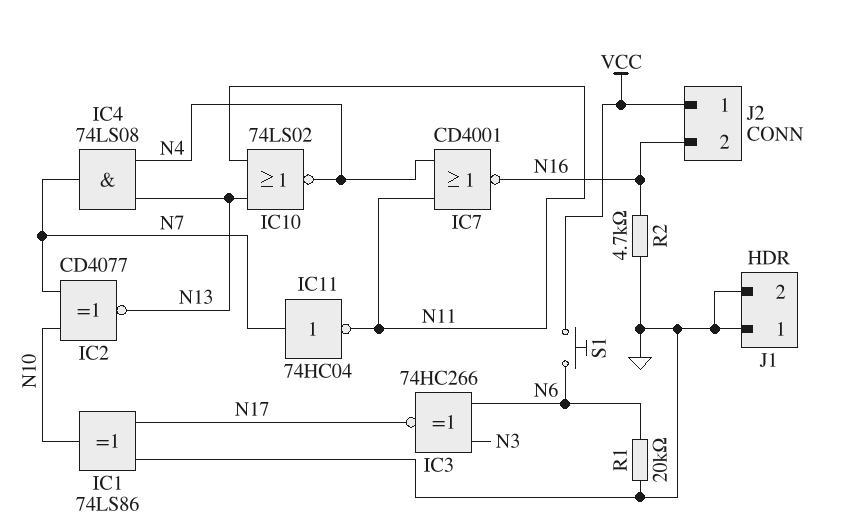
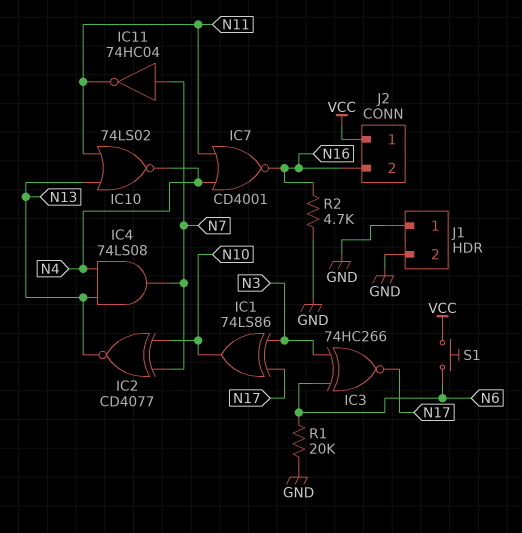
IC1: XOR 74LS86 (in GND, in N17, out N10) -> XOR 74LS86 (in N3, in N17, out N10)

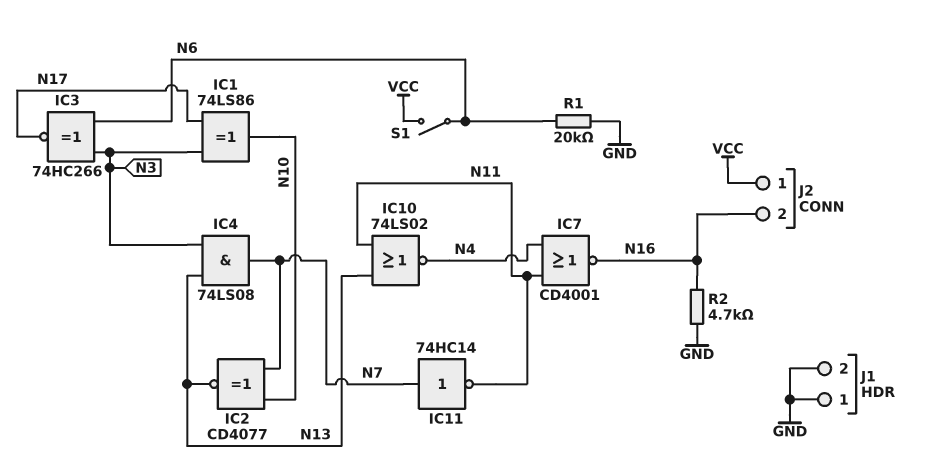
IC4: AND 74LS08 (in N4, in N13, out N7) -> AND 74LS08 (in N3, in N13, out N7)
IC11: NOT 74HC04 (in N7, out N11) -> NOT 74HC14 (in N7, out N11)
S1: button (N6, VCC) -> switch (N6, VCC)

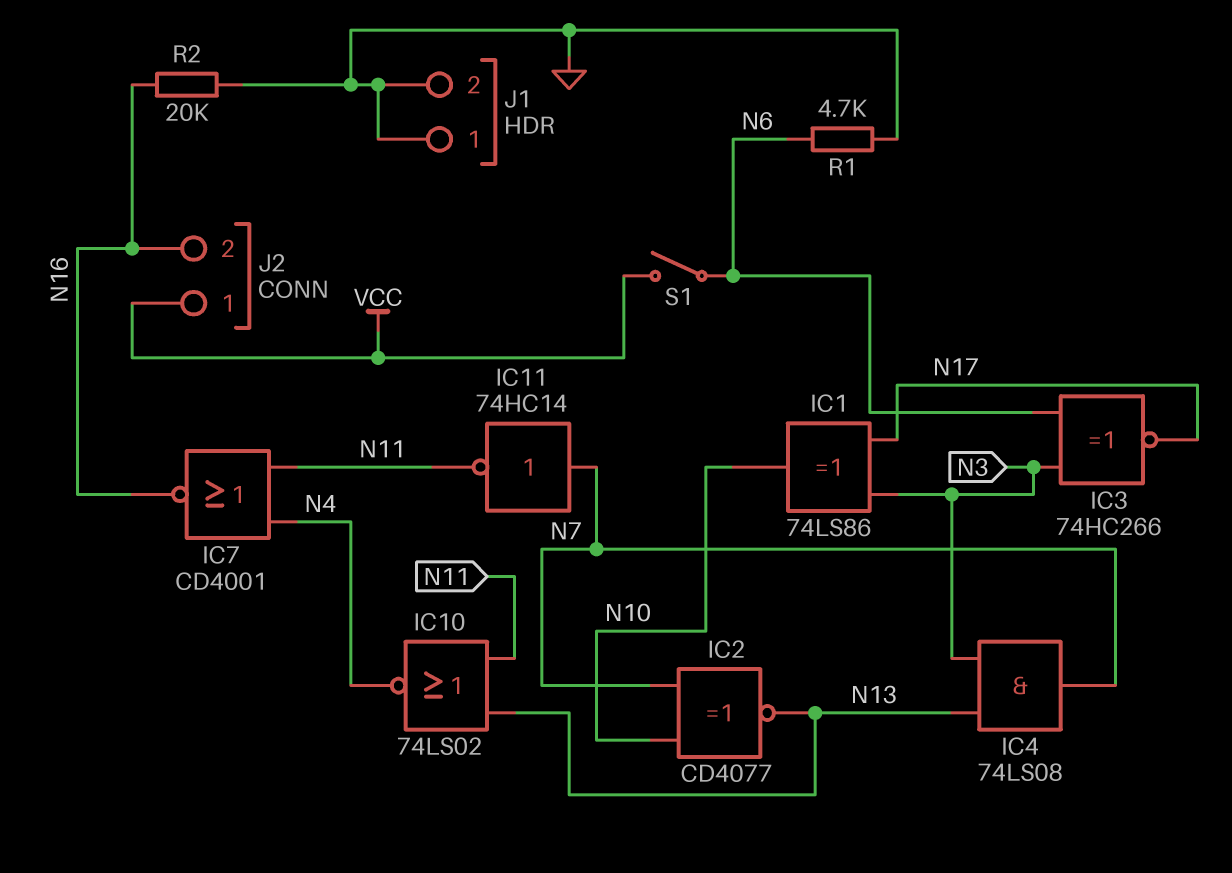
R1: 20k (GND, N6) -> 4.7k (GND, N6)
R2: 4.7k (GND, N16) -> 20k (GND, N16)

